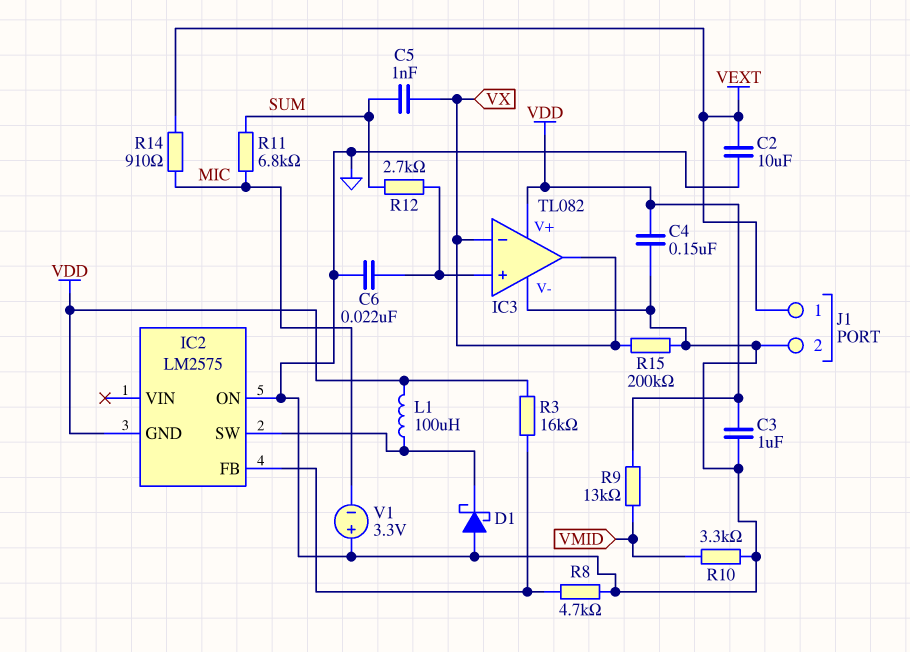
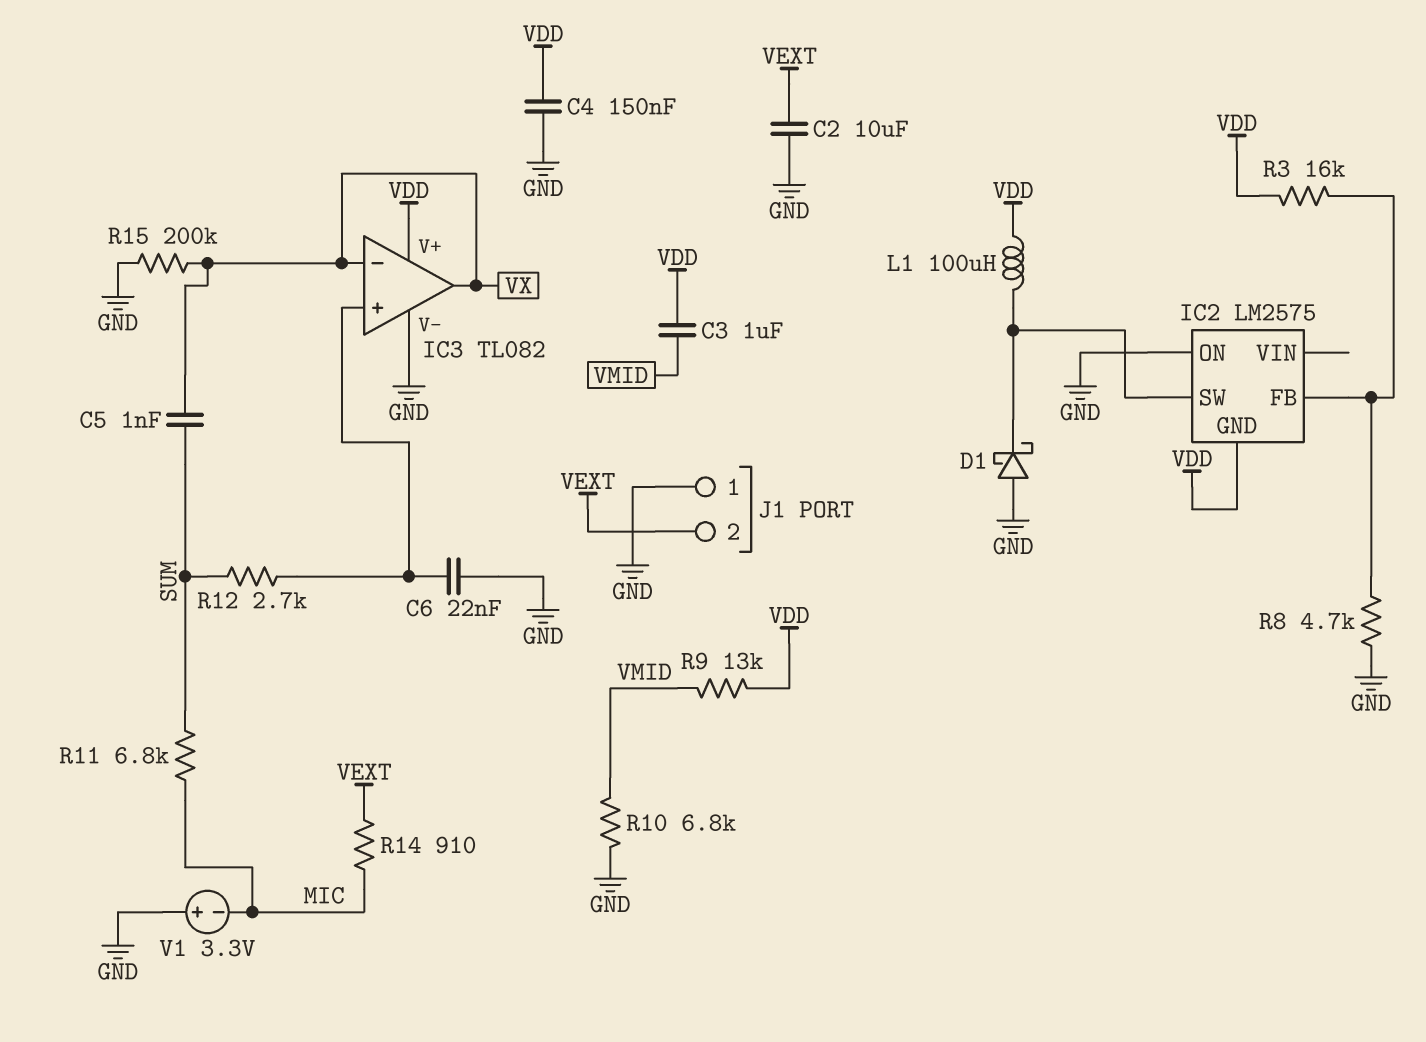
C3: 1uF (GND, VDD) -> 1uF (VDD, VMID)
J1 pin 1: VEXT -> GND
J1 pin 2: GND -> VEXT
R10: 3.3k (GND, VMID) -> 6.8k (GND, VMID)

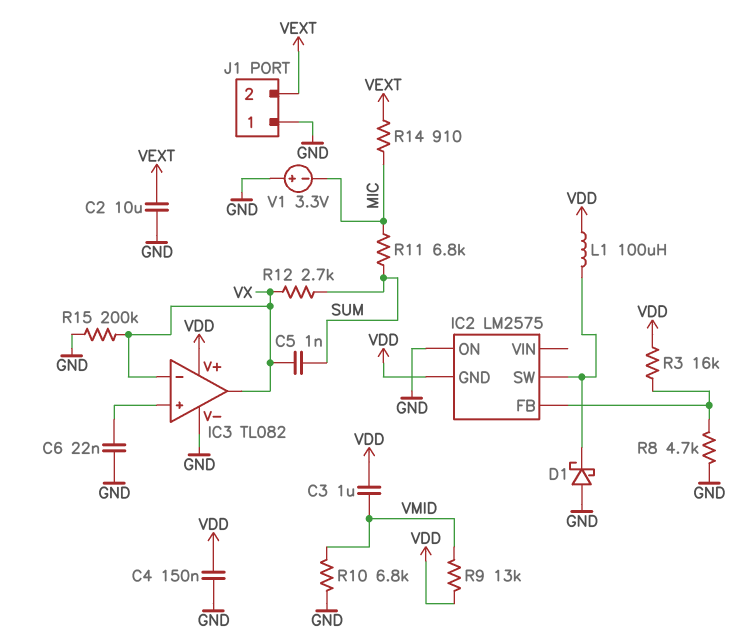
R12: 2.7k (IC3/in+, SUM) -> 2.7k (SUM, VX)

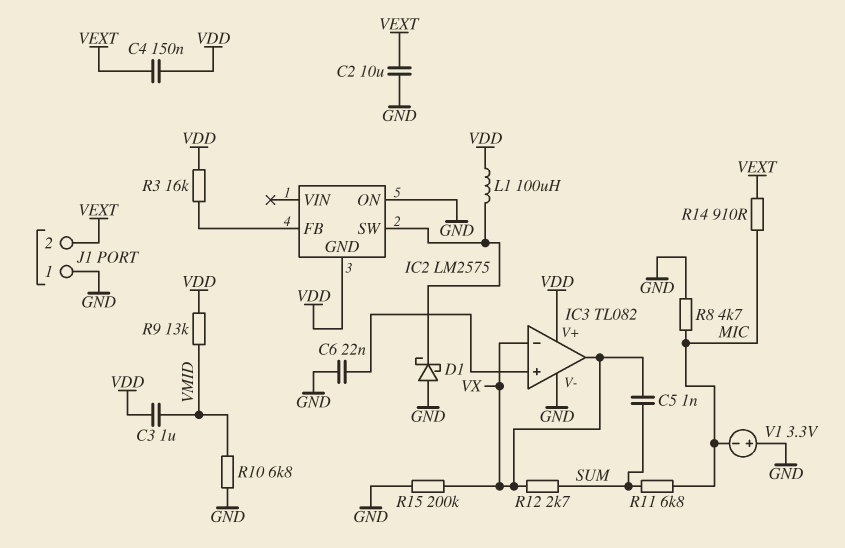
C4: 150nF (GND, VDD) -> 150nF (VDD, VEXT)
R8: 4.7k (GND, IC2/FB) -> 4.7k (GND, MIC)

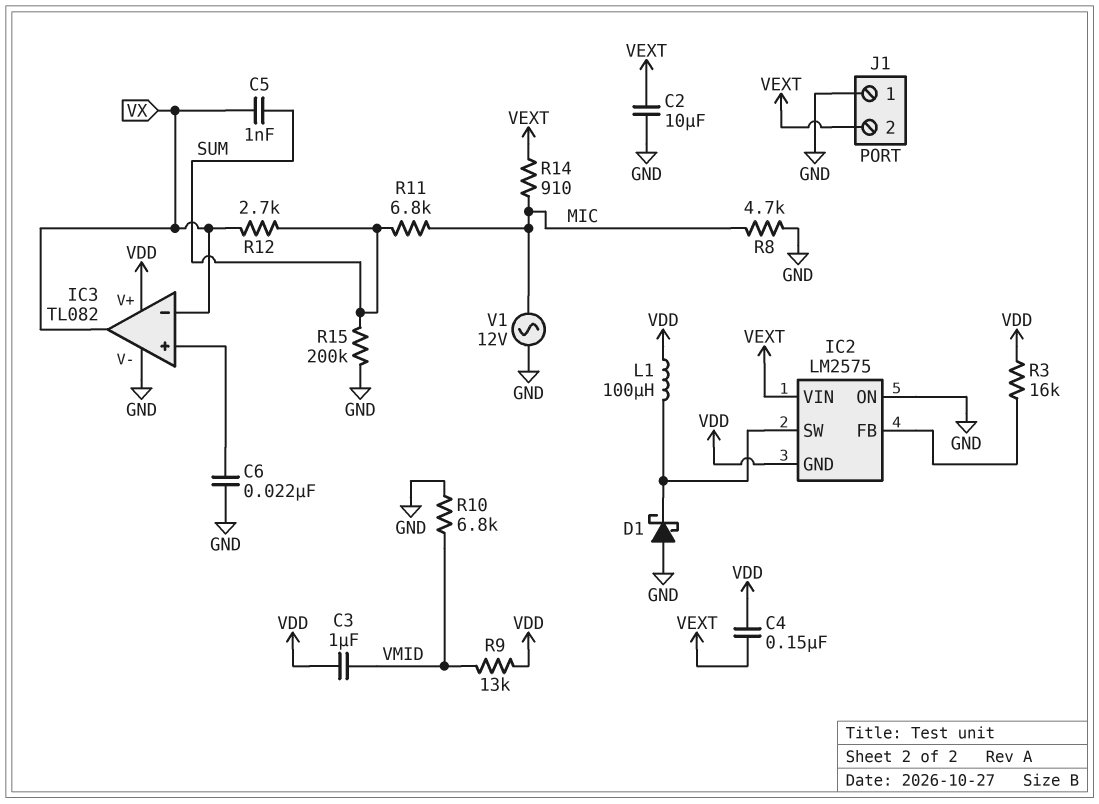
IC2 pin VIN: none -> VEXT
R15: 200k (GND, VX) -> 200k (GND, SUM)
V1: 3.3V (plus GND, minus MIC) -> AC 12V (GND, MIC)

